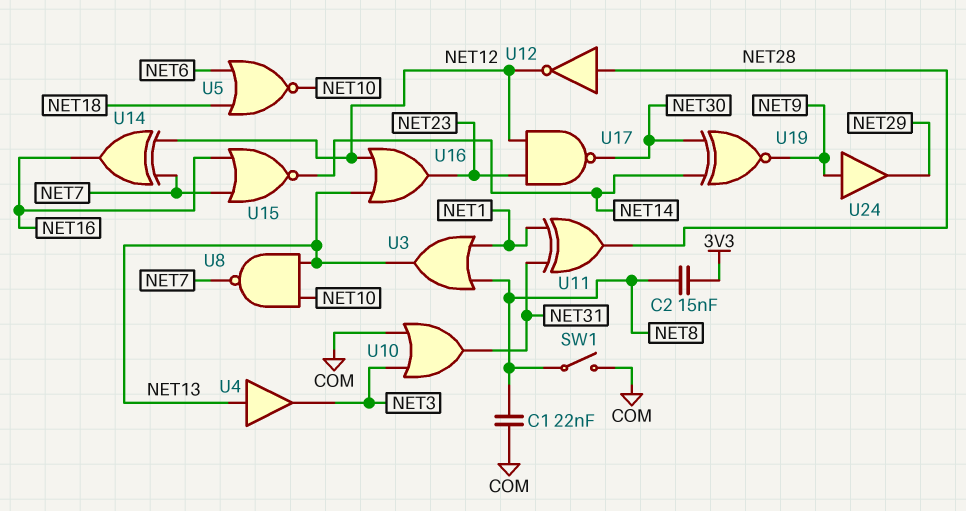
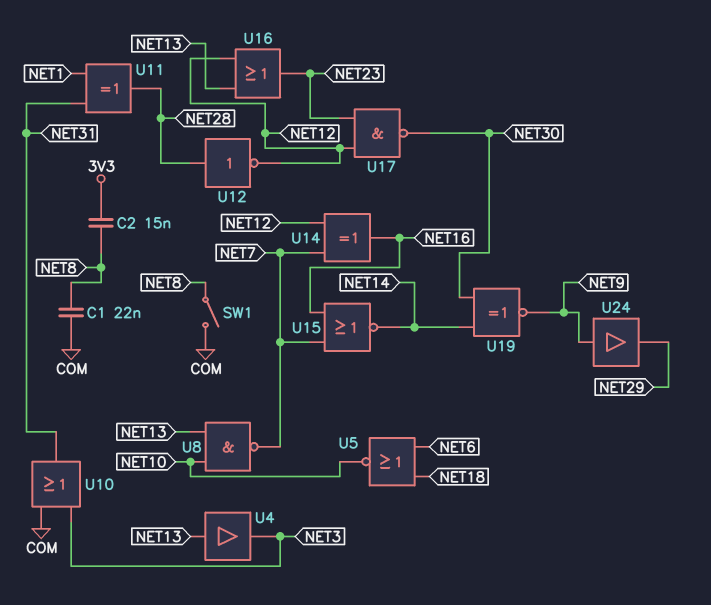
U3: OR (in NET1, in NET8, out NET13) -> none

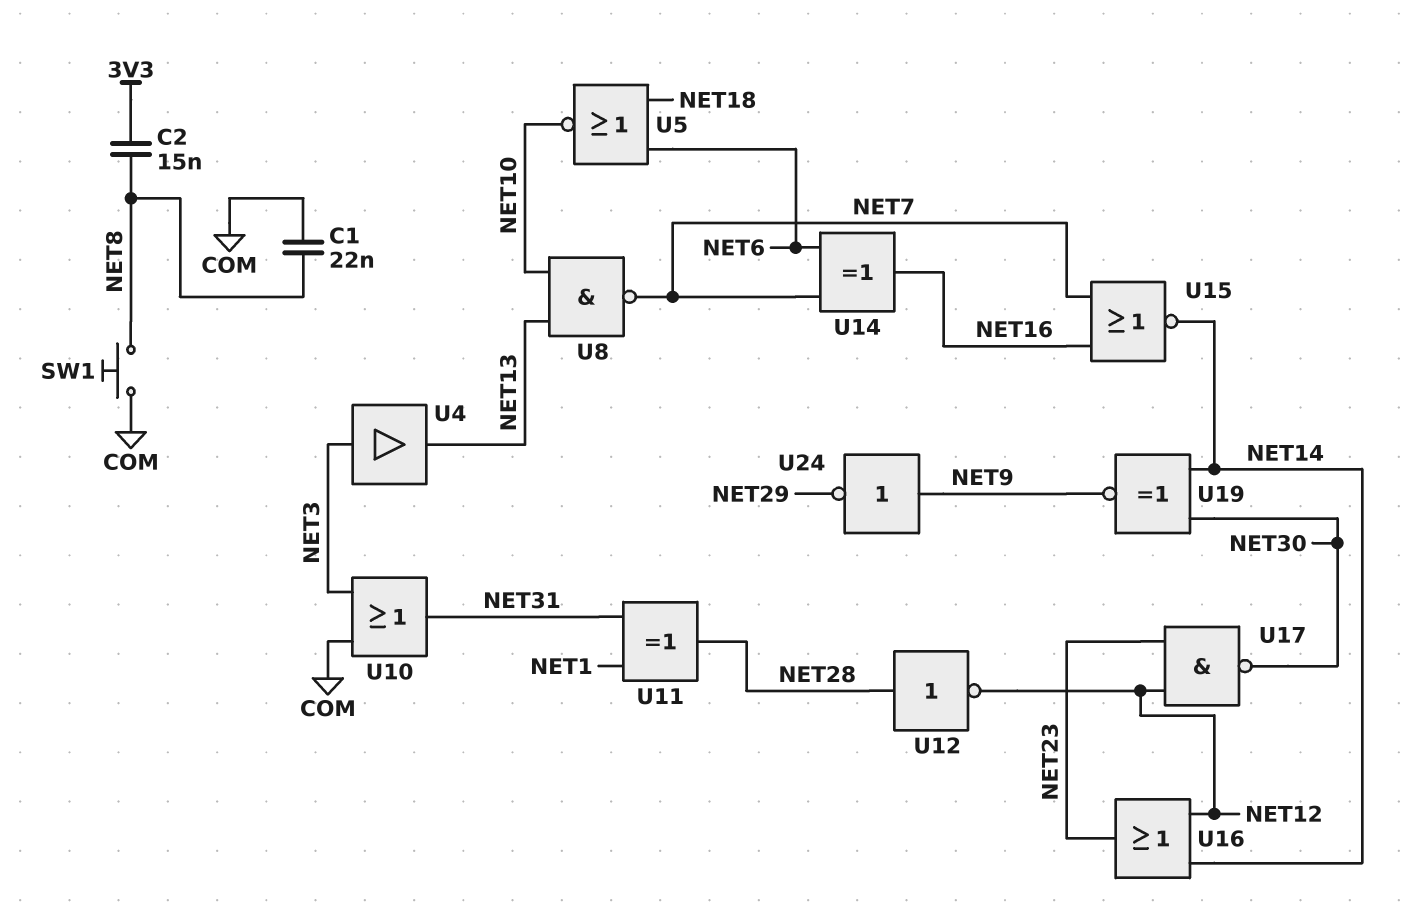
SW1: switch (COM, NET8) -> button (COM, NET8)
U4: buffer (in NET13, out NET3) -> buffer (in NET3, out NET13)
U14: XOR (in NET7, in NET12, out NET16) -> XOR (in NET6, in NET7, out NET16)
U16: OR (in NET12, in NET13, out NET23) -> OR (in NET12, in NET14, out NET23)
U24: buffer (in NET9, out NET29) -> NOT (in NET9, out NET29)

